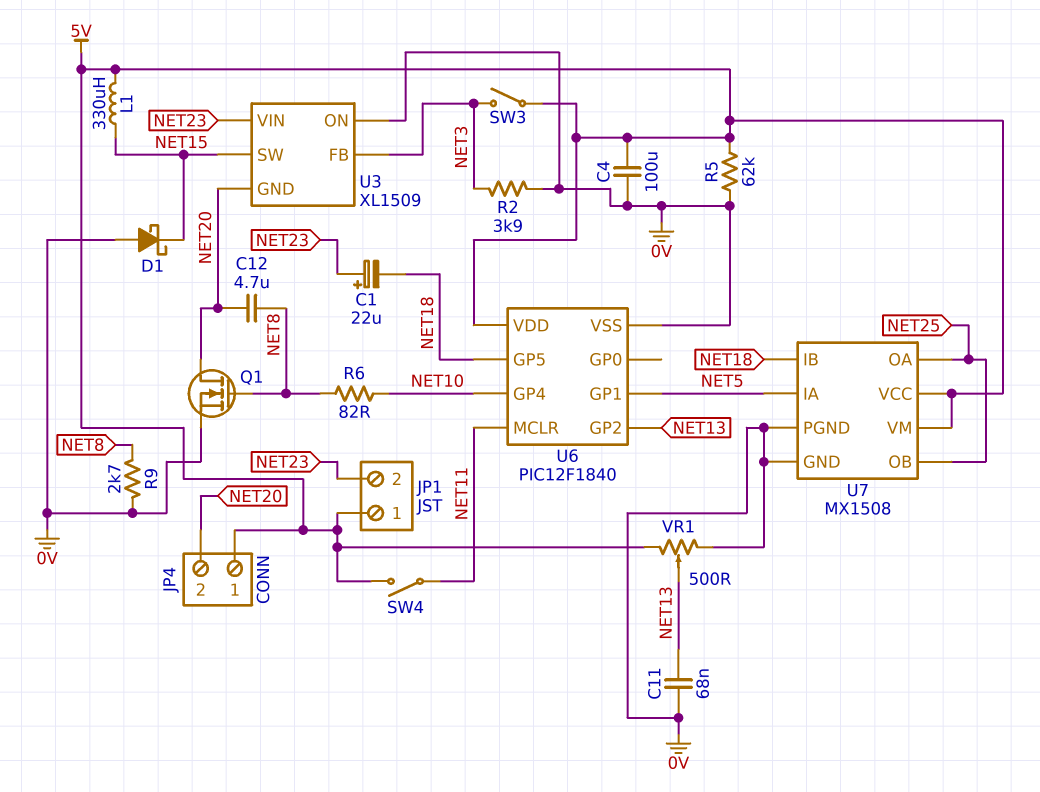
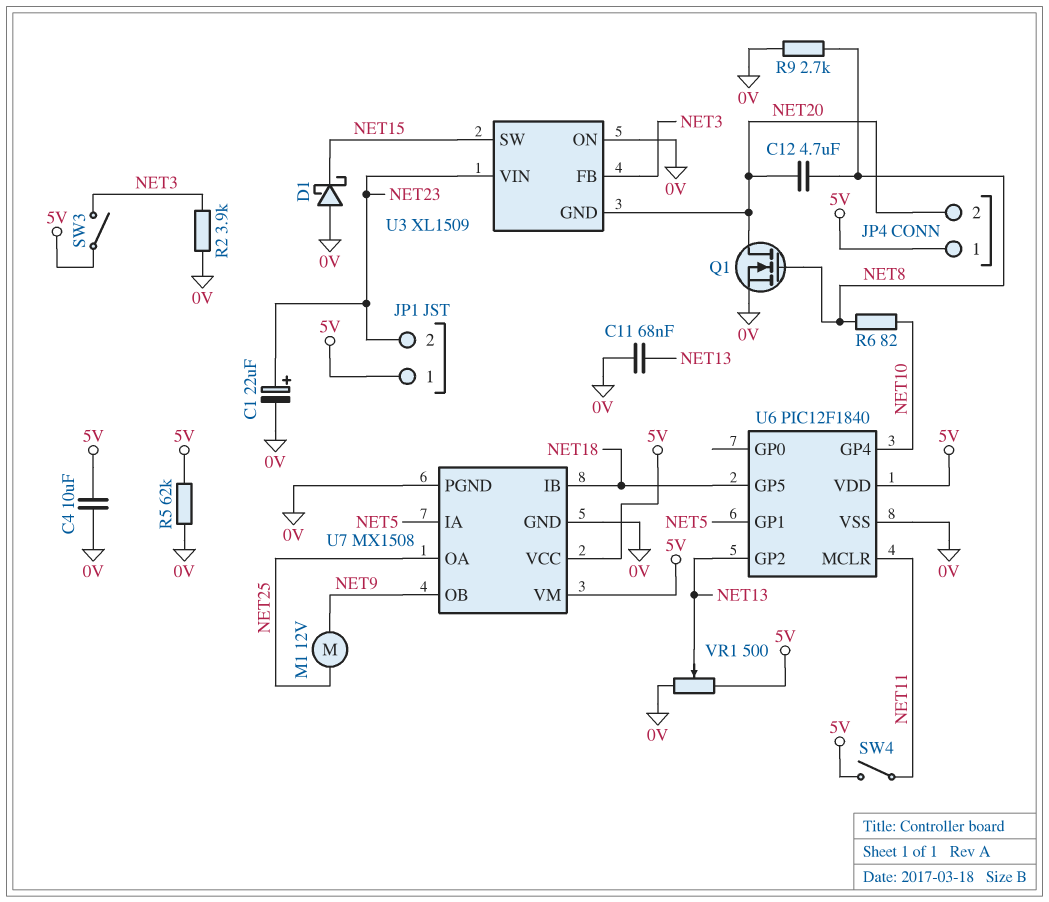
C1: 22uF (plus NET23, minus NET18) -> 22uF (plus NET23, minus 0V)
C4: 100uF (0V, 5V) -> 10uF (0V, 5V)
L1: 330uH (5V, NET15) -> none
M1: none -> motor 12V (NET9, NET25)
U7 pin OB: NET25 -> NET9

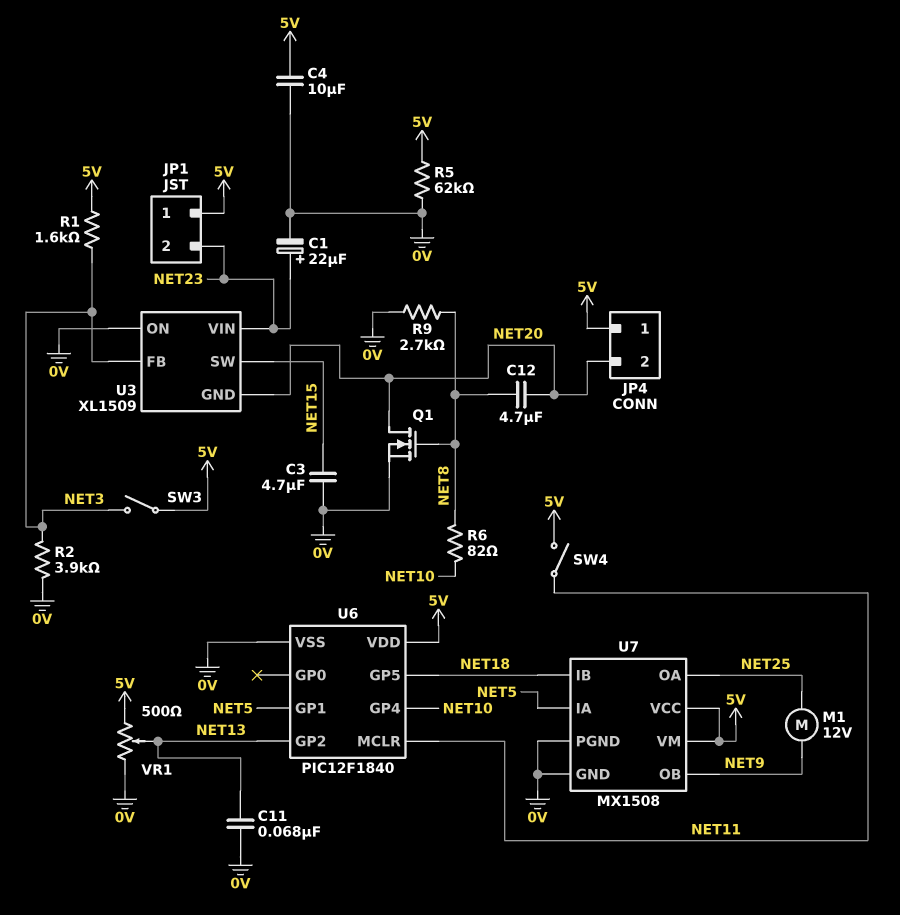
C3: none -> 4.7uF (0V, NET15)
D1: schottky (A 0V, K NET15) -> none
R1: none -> 1.6k (5V, NET3)

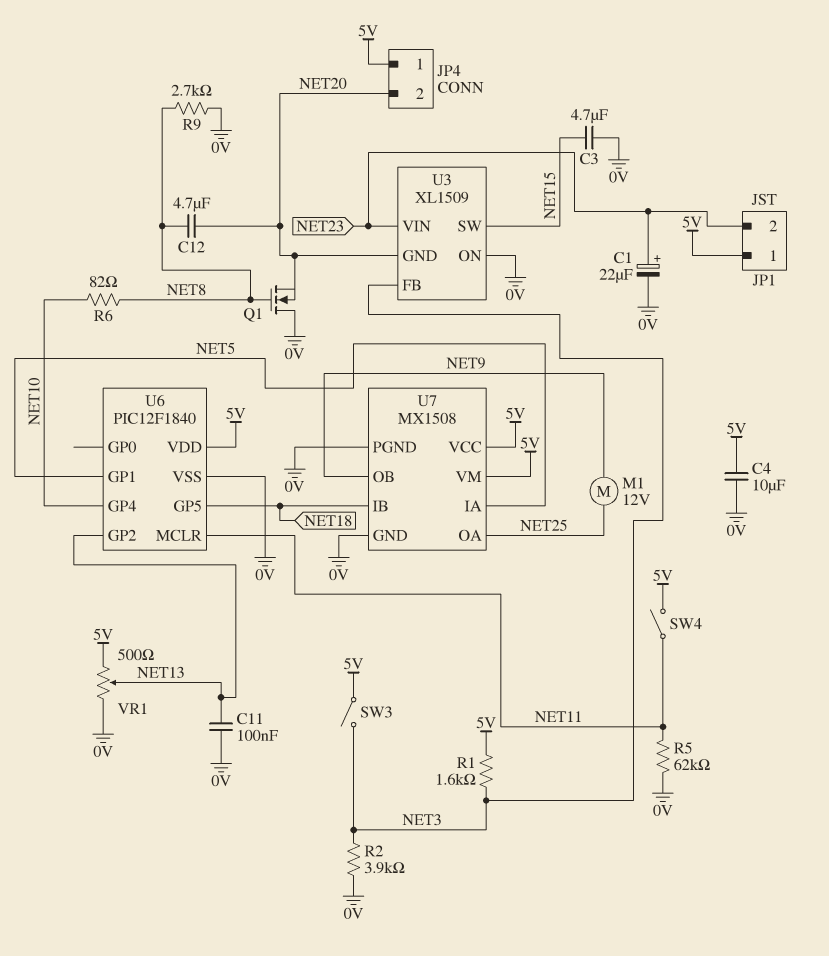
C11: 68nF (0V, NET13) -> 100nF (0V, NET13)
Q1: NMOS (G NET8, D NET20, S 0V) -> NMOS (G NET8, D 0V, S NET20)
R5: 62k (0V, 5V) -> 62k (0V, NET11)

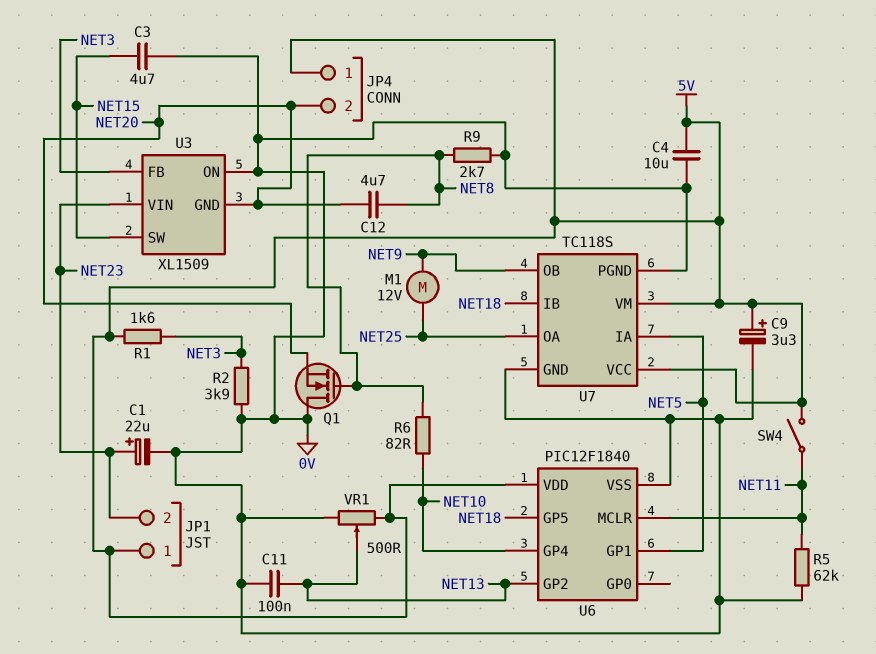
C9: none -> 3.3uF (plus 5V, minus 0V)
SW3: switch (5V, NET3) -> none
U7: MX1508 -> TC118S

